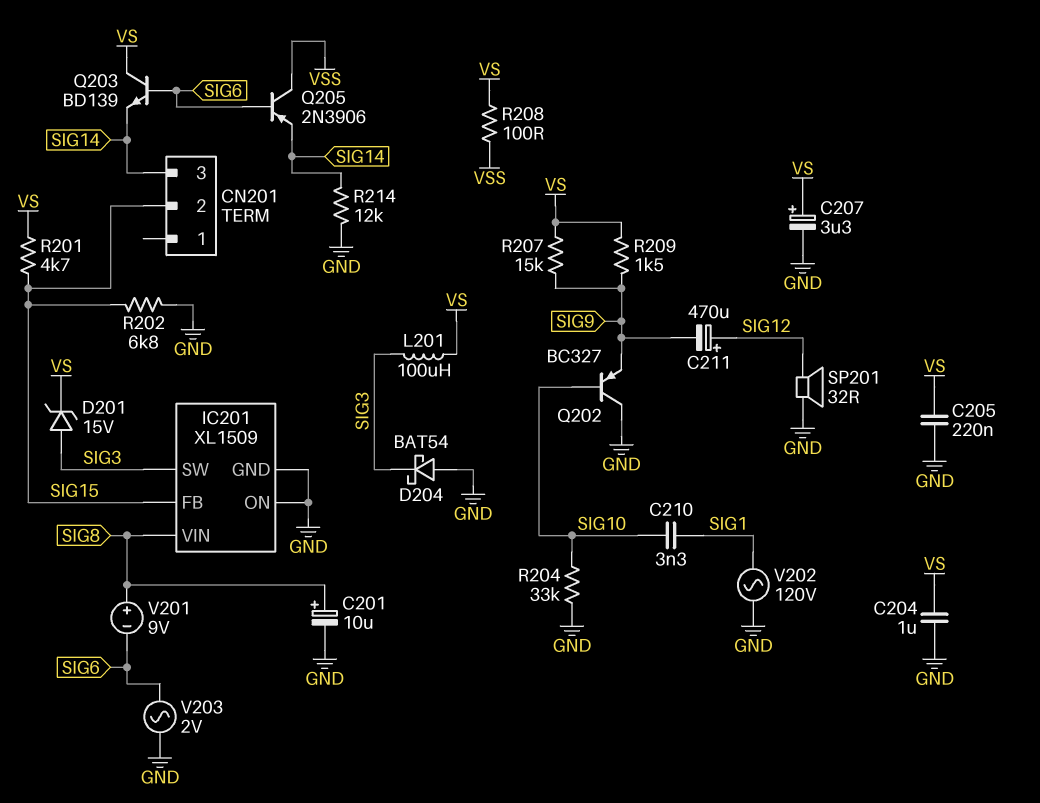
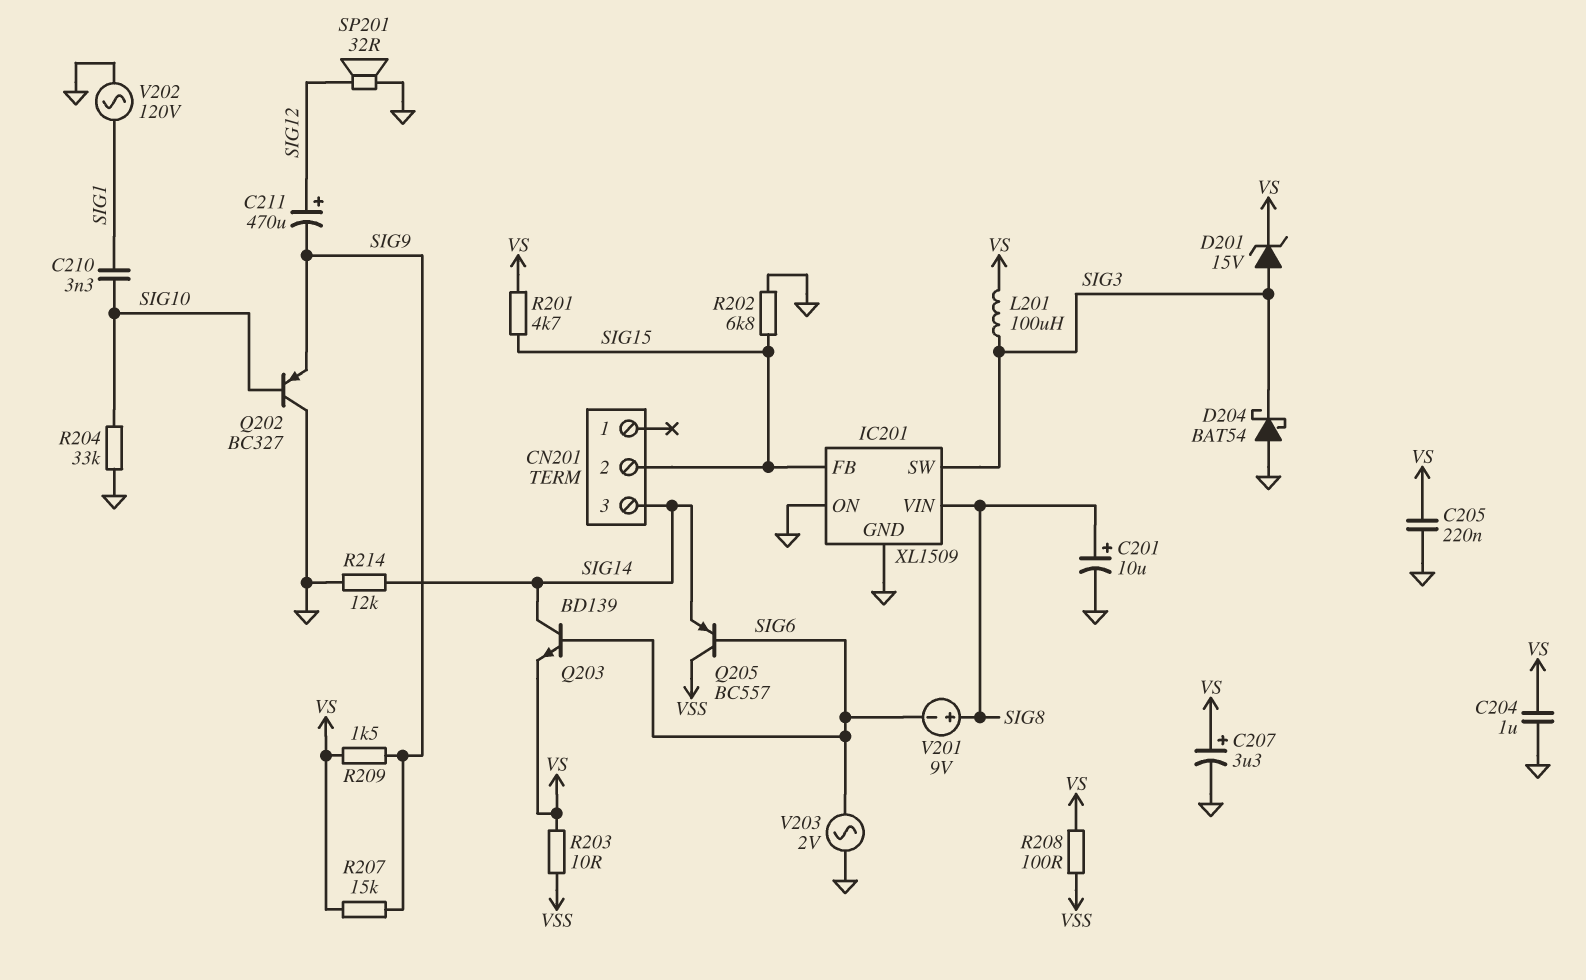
Q203: NPN BD139 (B SIG6, C VS, E SIG14) -> NPN BD139 (B SIG6, C SIG14, E VS)
Q205: PNP 2N3906 (B SIG6, C VSS, E SIG14) -> PNP BC557 (B SIG6, C VSS, E SIG14)
R203: none -> 10 (VS, VSS)

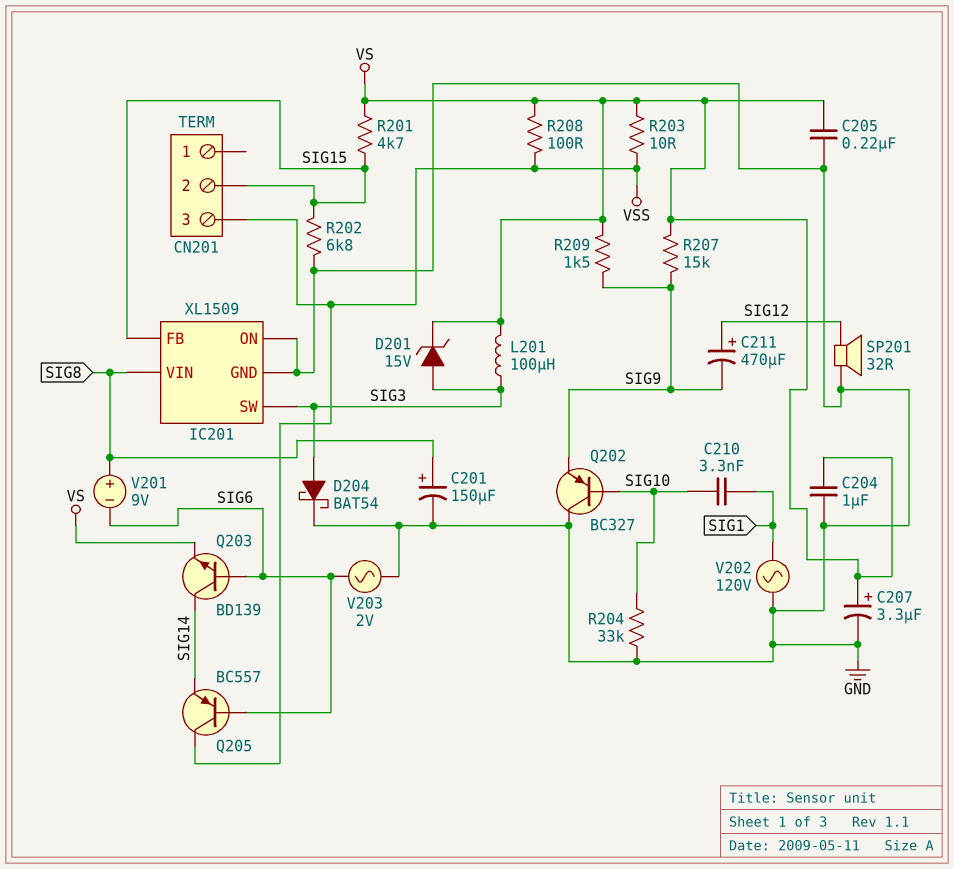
C201: 10uF (plus SIG8, minus GND) -> 150uF (plus SIG8, minus GND)
CN201 pin 3: SIG14 -> VSS
D204: schottky BAT54 (A GND, K SIG3) -> schottky BAT54 (A SIG3, K GND)
R214: 12k (GND, SIG14) -> none

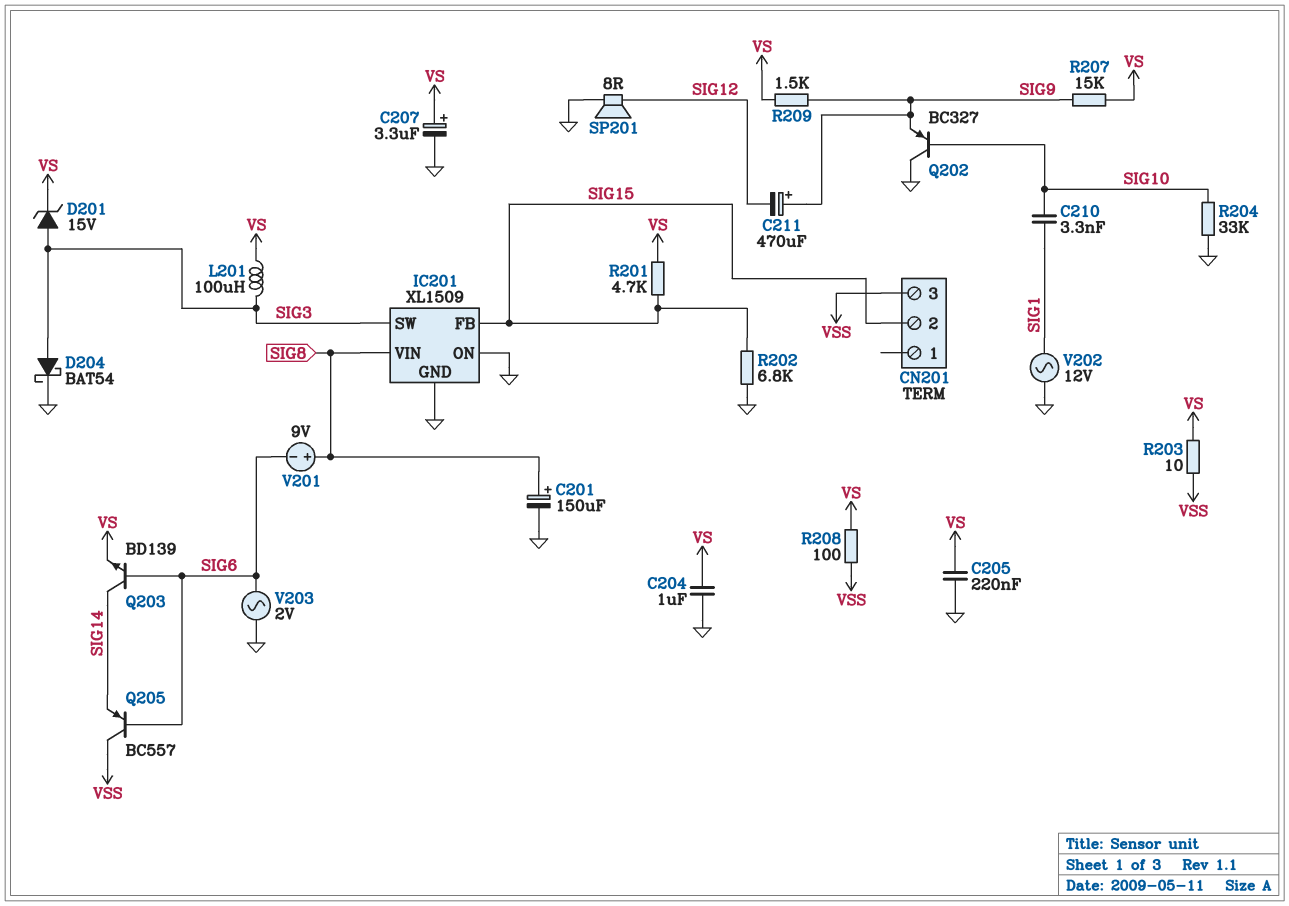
C211: 470uF (plus SIG12, minus SIG9) -> 470uF (plus SIG9, minus SIG12)
SP201: speaker 32R (GND, SIG12) -> speaker 8R (GND, SIG12)
V202: AC 120V (GND, SIG1) -> AC 12V (GND, SIG1)

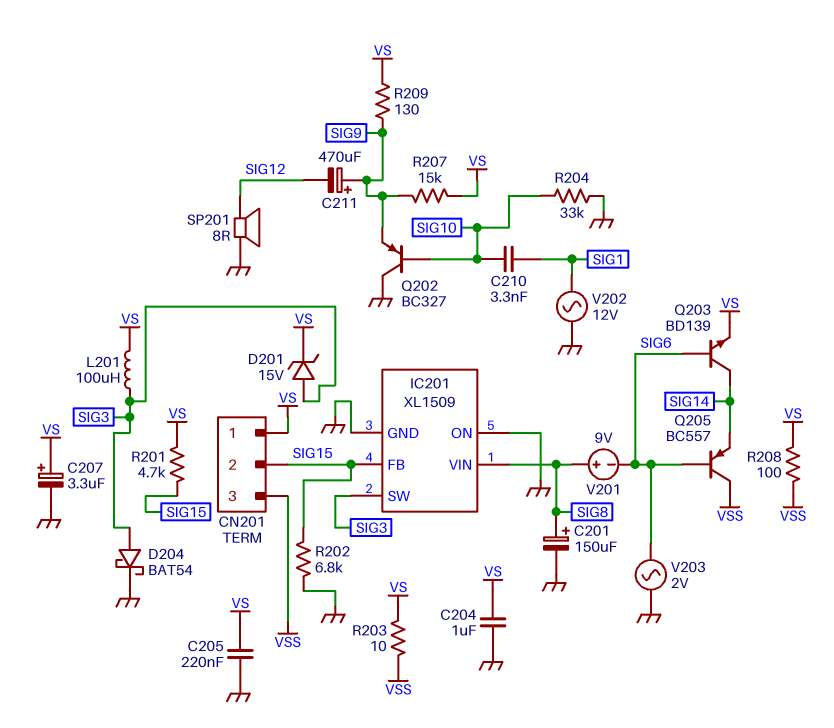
CN201 pin 1: none -> VS
R209: 1.5k (SIG9, VS) -> 130 (SIG9, VS)

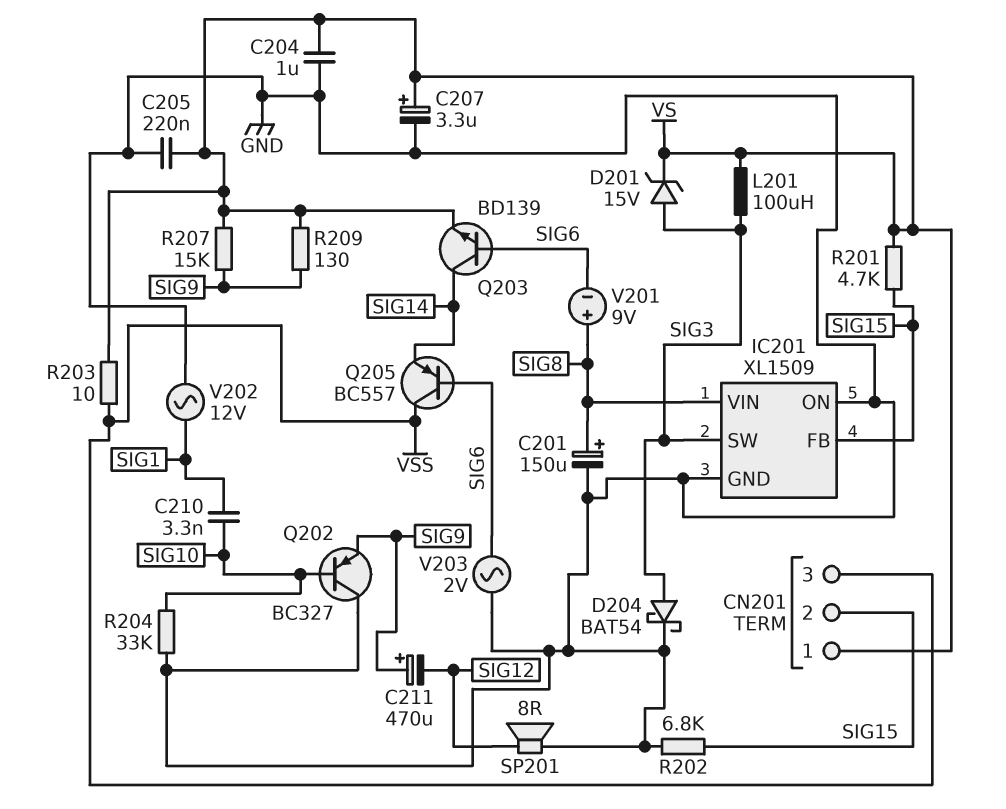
R208: 100 (VS, VSS) -> none

